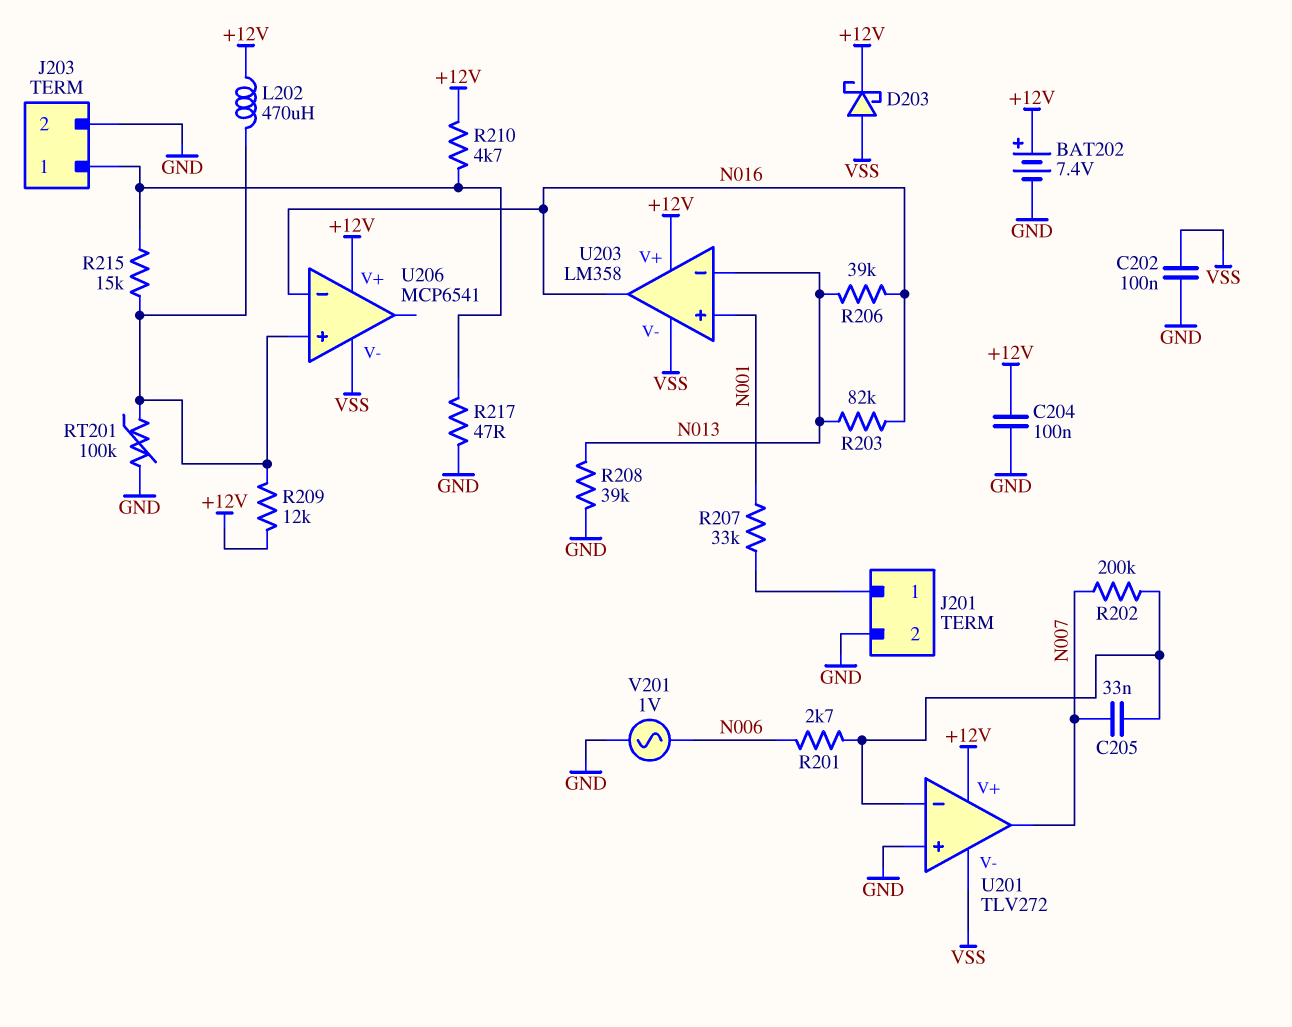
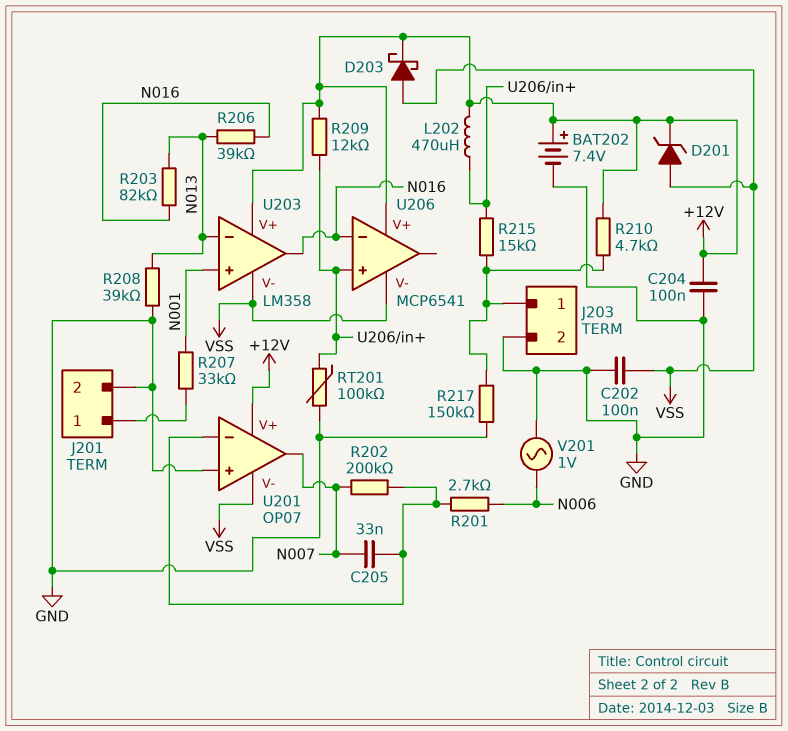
D201: none -> zener (A VSS, K +12V)
R217: 47 (GND, J203/1) -> 150k (GND, J203/1)
U201: TLV272 -> OP07

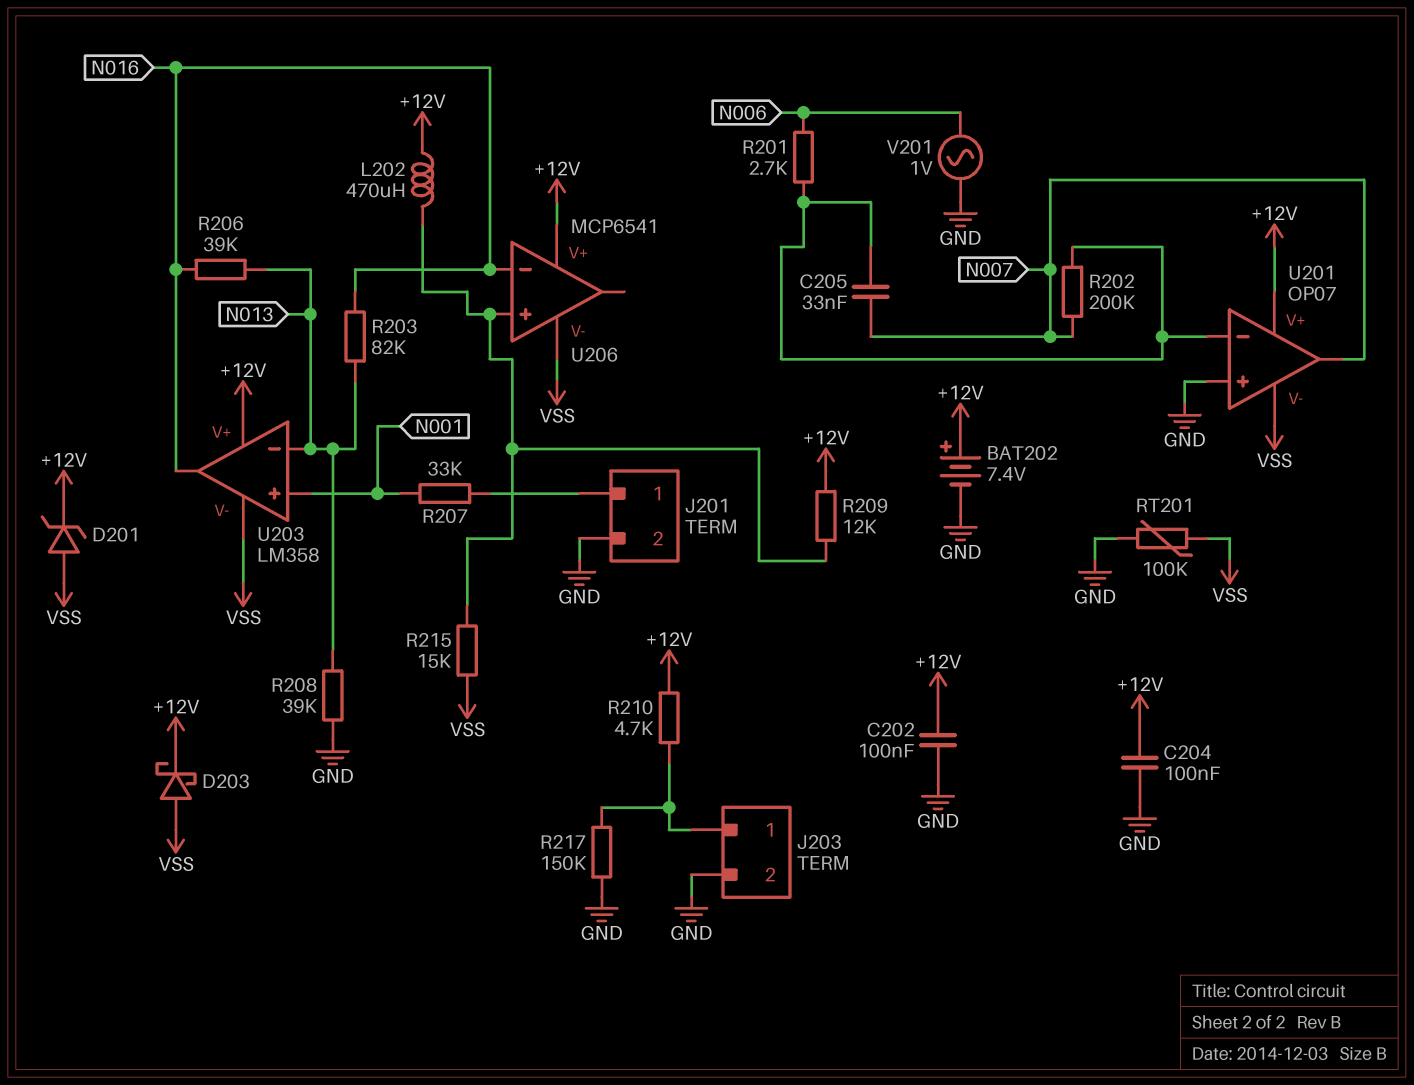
C202: 100nF (GND, VSS) -> 100nF (+12V, GND)
R215: 15k (J203/1, U206/in+) -> 15k (U206/in+, VSS)
RT201: 100k (GND, U206/in+) -> 100k (GND, VSS)

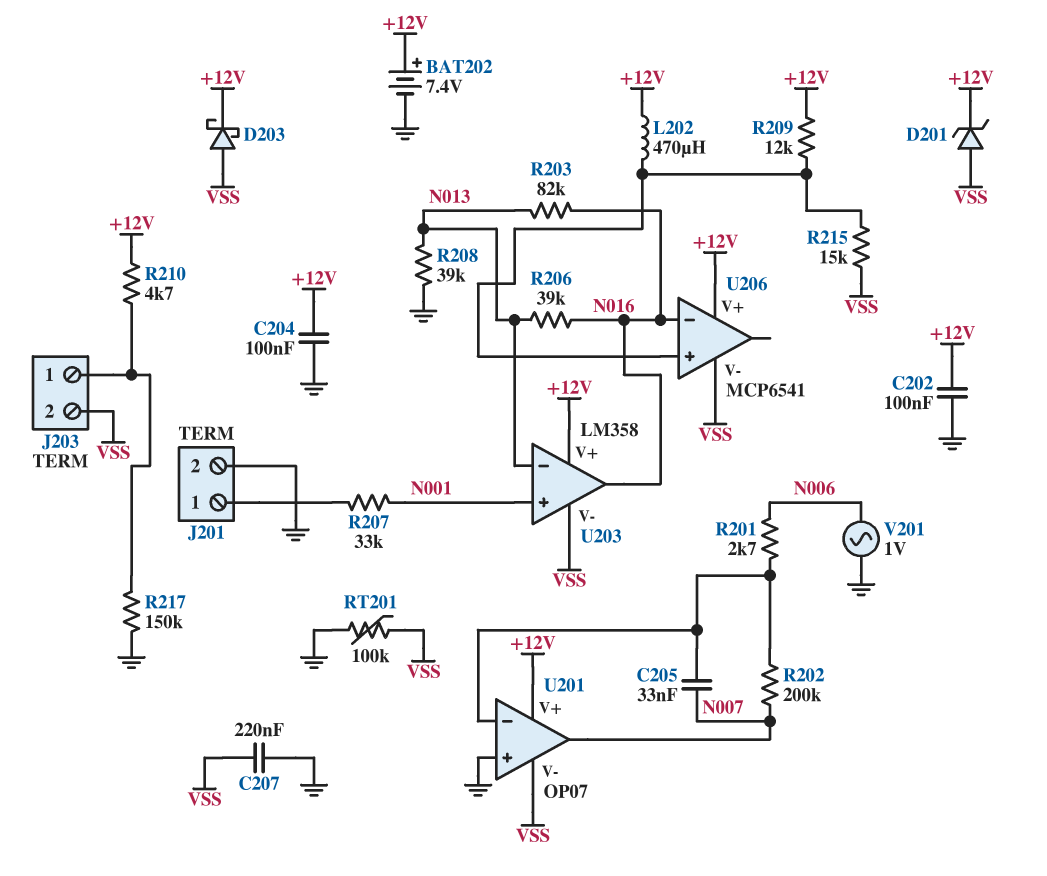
C207: none -> 220nF (GND, VSS)
J203 pin 2: GND -> VSS

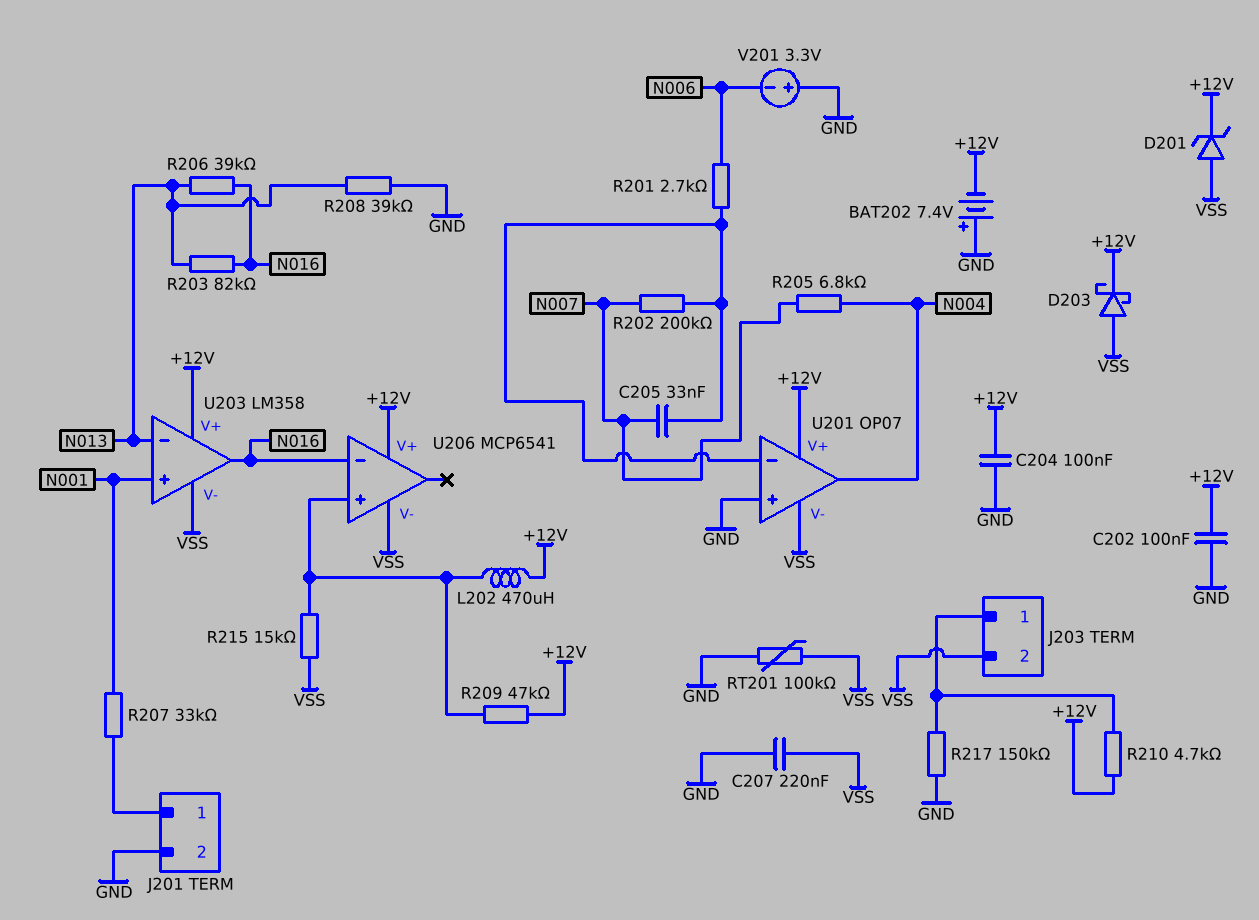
BAT202: 7.4V (plus +12V, minus GND) -> 7.4V (plus GND, minus +12V)
R205: none -> 6.8k (N004, N007)
R209: 12k (+12V, U206/in+) -> 47k (+12V, U206/in+)
U201 pin out: N007 -> N004
V201: AC 1V (GND, N006) -> 3.3V (plus GND, minus N006)

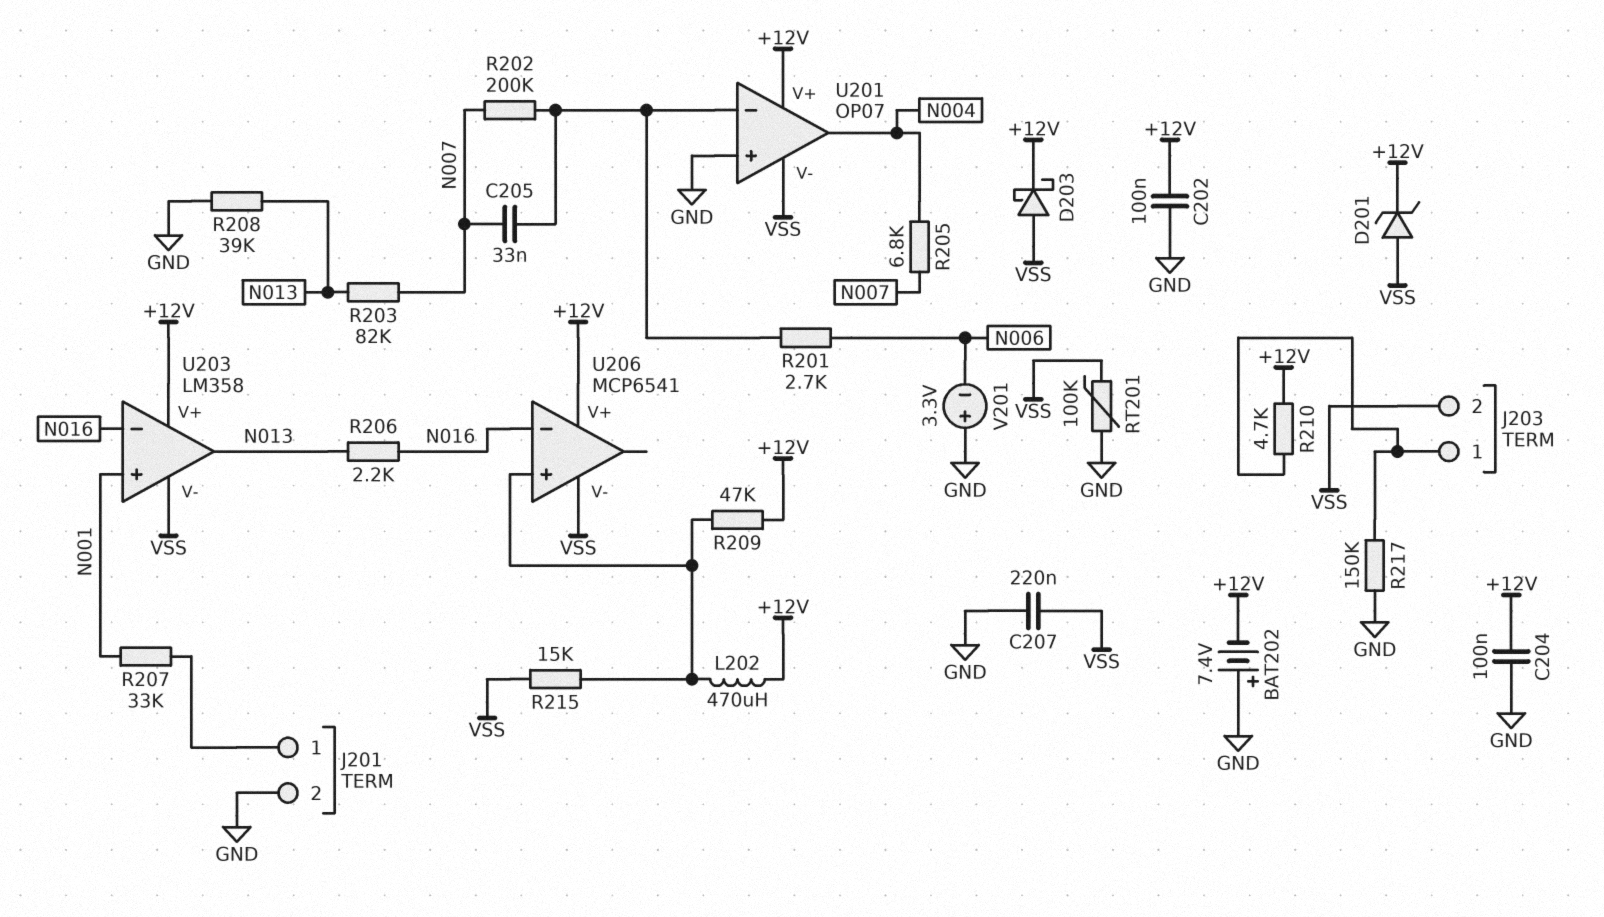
R203: 82k (N013, N016) -> 82k (N007, N013)
R206: 39k (N013, N016) -> 2.2k (N013, N016)
U203 pin in-: N013 -> N016
U203 pin out: N016 -> N013

